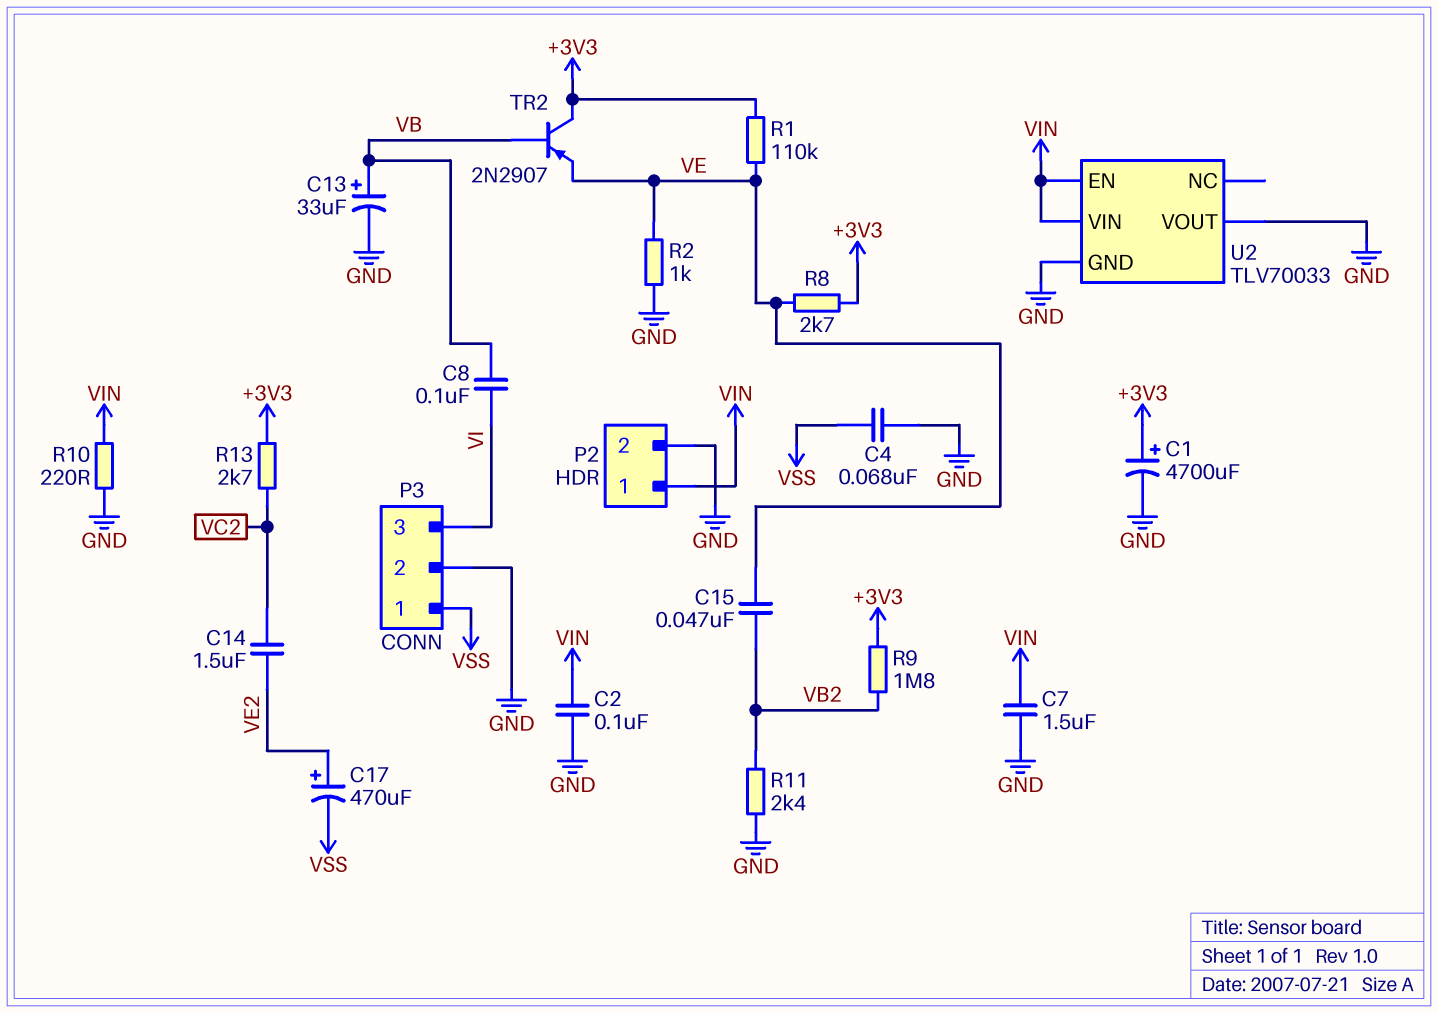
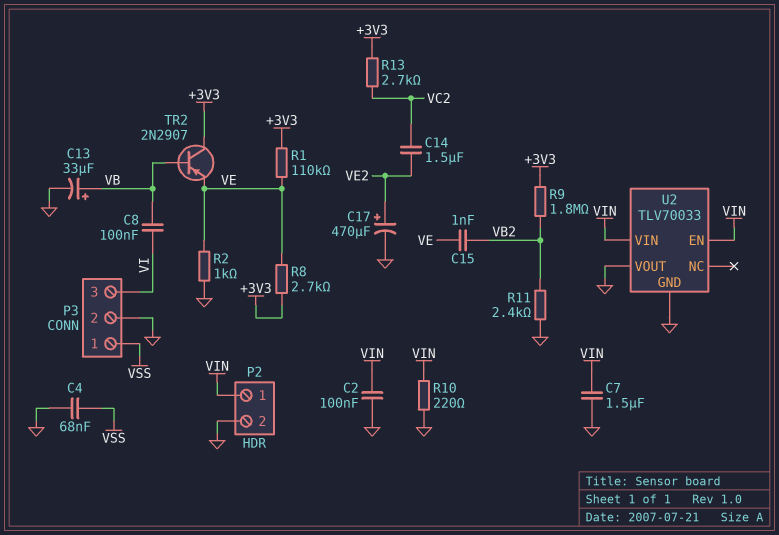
C1: 4700uF (plus +3V3, minus GND) -> none
C15: 47nF (VB2, VE) -> 1nF (VB2, VE)
C17: 470uF (plus VE2, minus VSS) -> 470uF (plus VE2, minus GND)

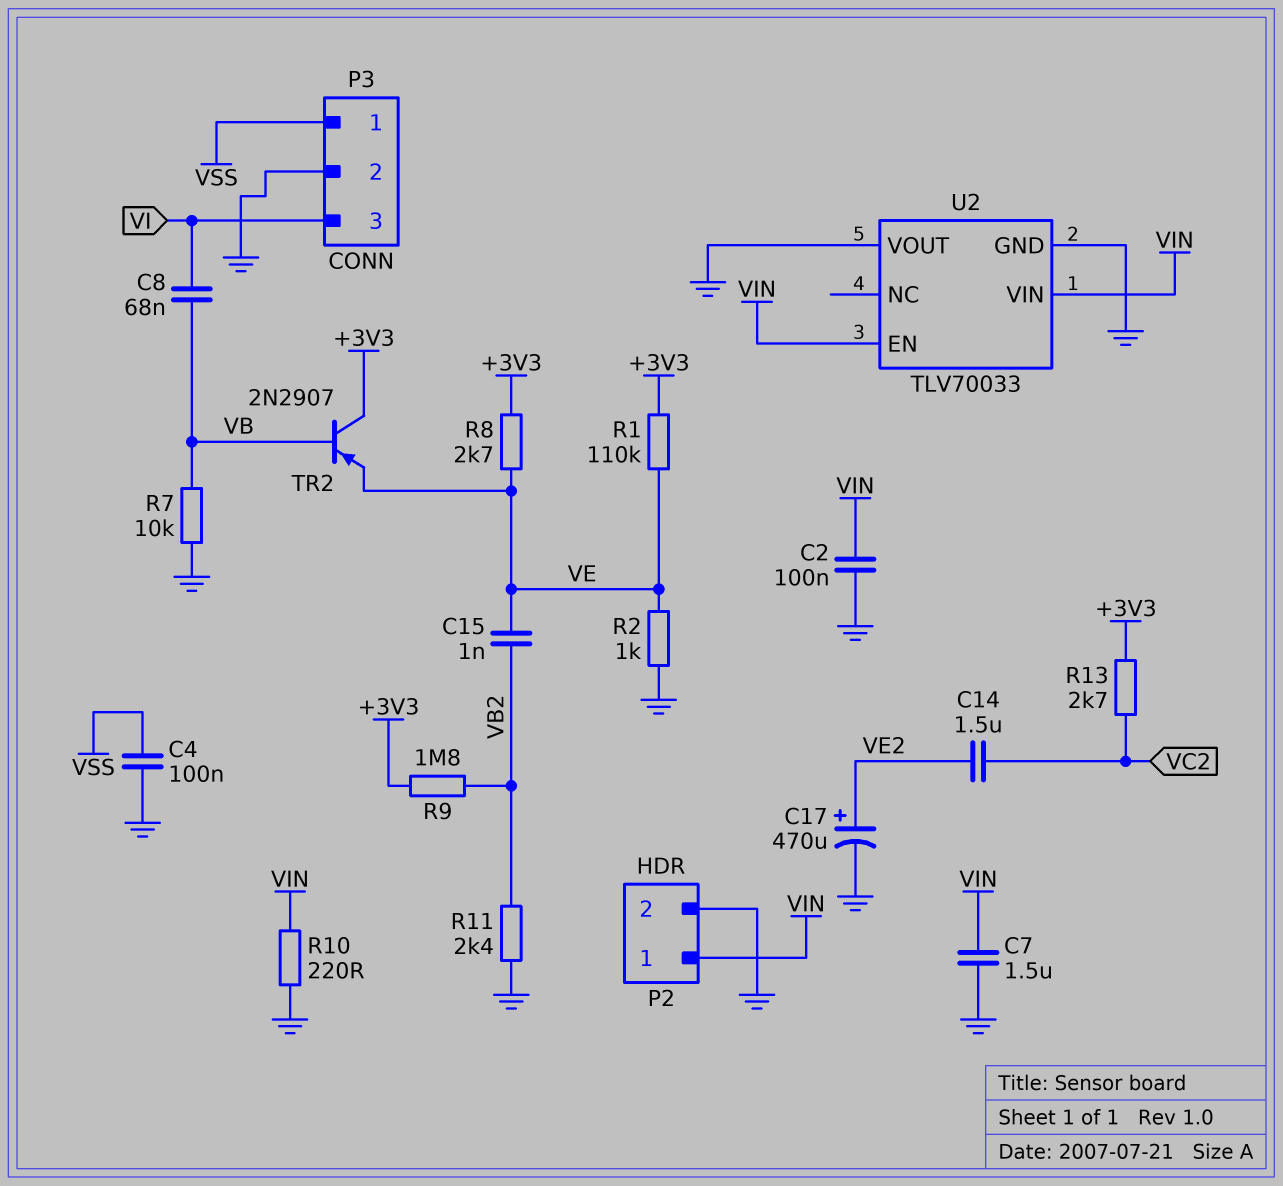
C4: 68nF (GND, VSS) -> 100nF (GND, VSS)
C8: 100nF (VB, VI) -> 68nF (VB, VI)
C13: 33uF (plus VB, minus GND) -> none
R7: none -> 10k (GND, VB)

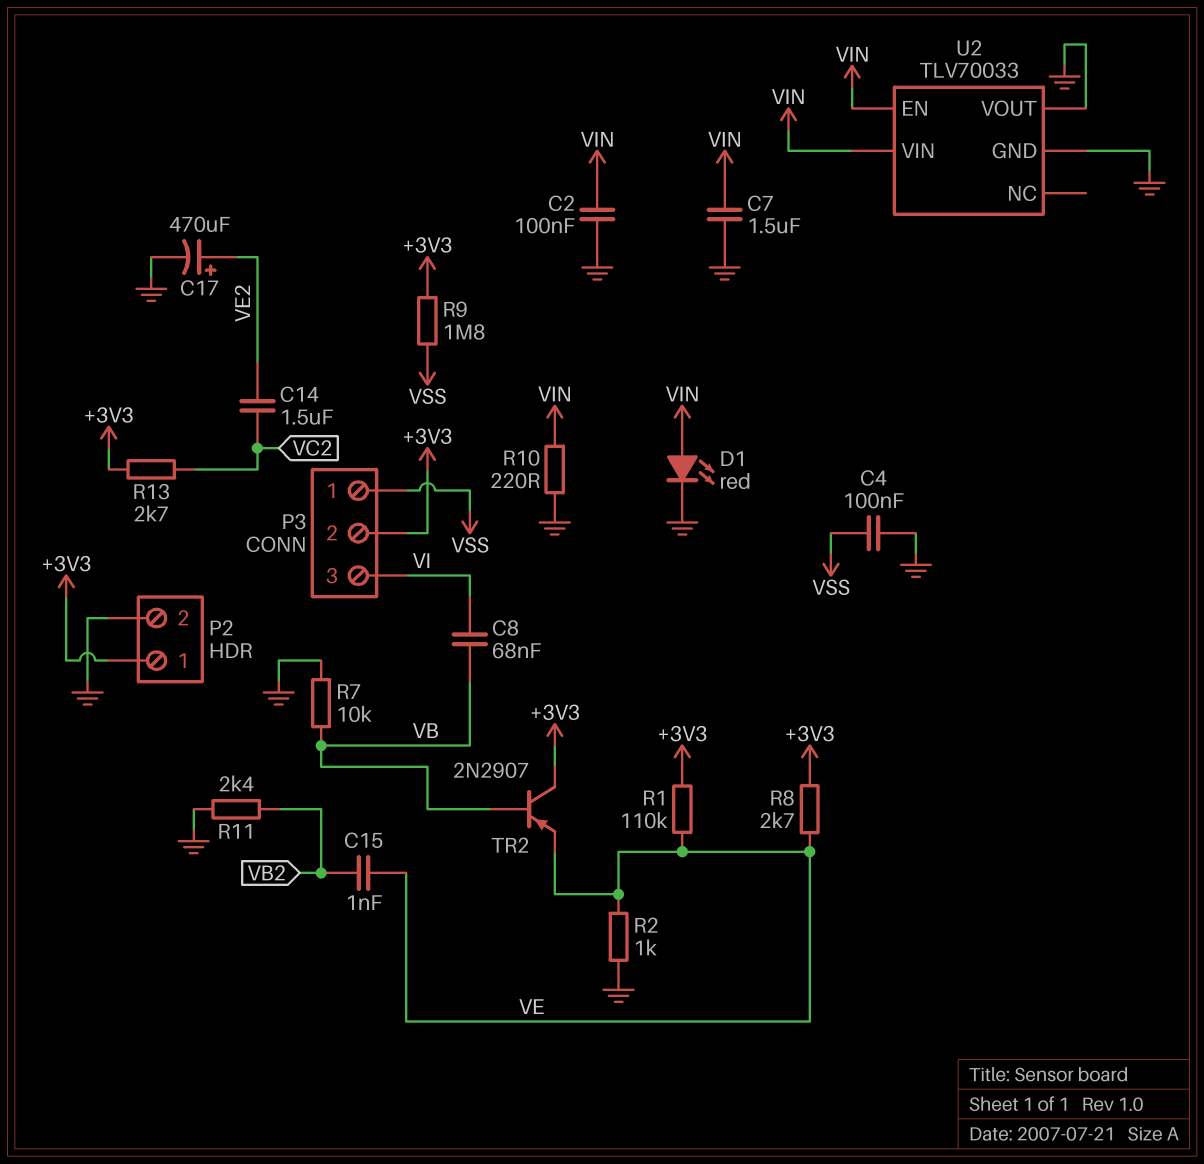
D1: none -> LED red (A VIN, K GND)
P2 pin 1: VIN -> +3V3
P3 pin 2: GND -> +3V3
R9: 1.8M (+3V3, VB2) -> 1.8M (+3V3, VSS)

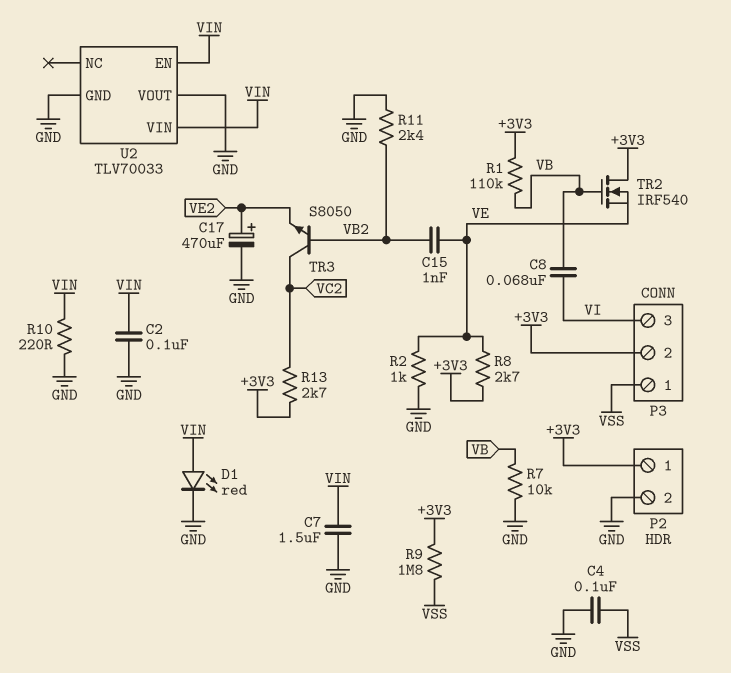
C14: 1.5uF (VC2, VE2) -> none
R1: 110k (+3V3, VE) -> 110k (+3V3, VB)
TR2: PNP 2N2907 (B VB, C +3V3, E VE) -> NMOS IRF540 (G VB, D +3V3, S VE)
TR3: none -> NPN S8050 (B VB2, C VC2, E VE2)

